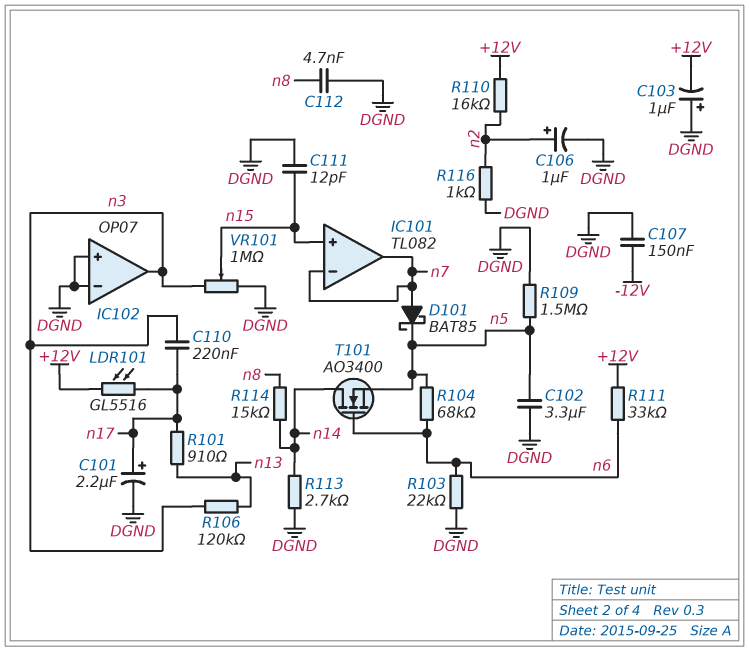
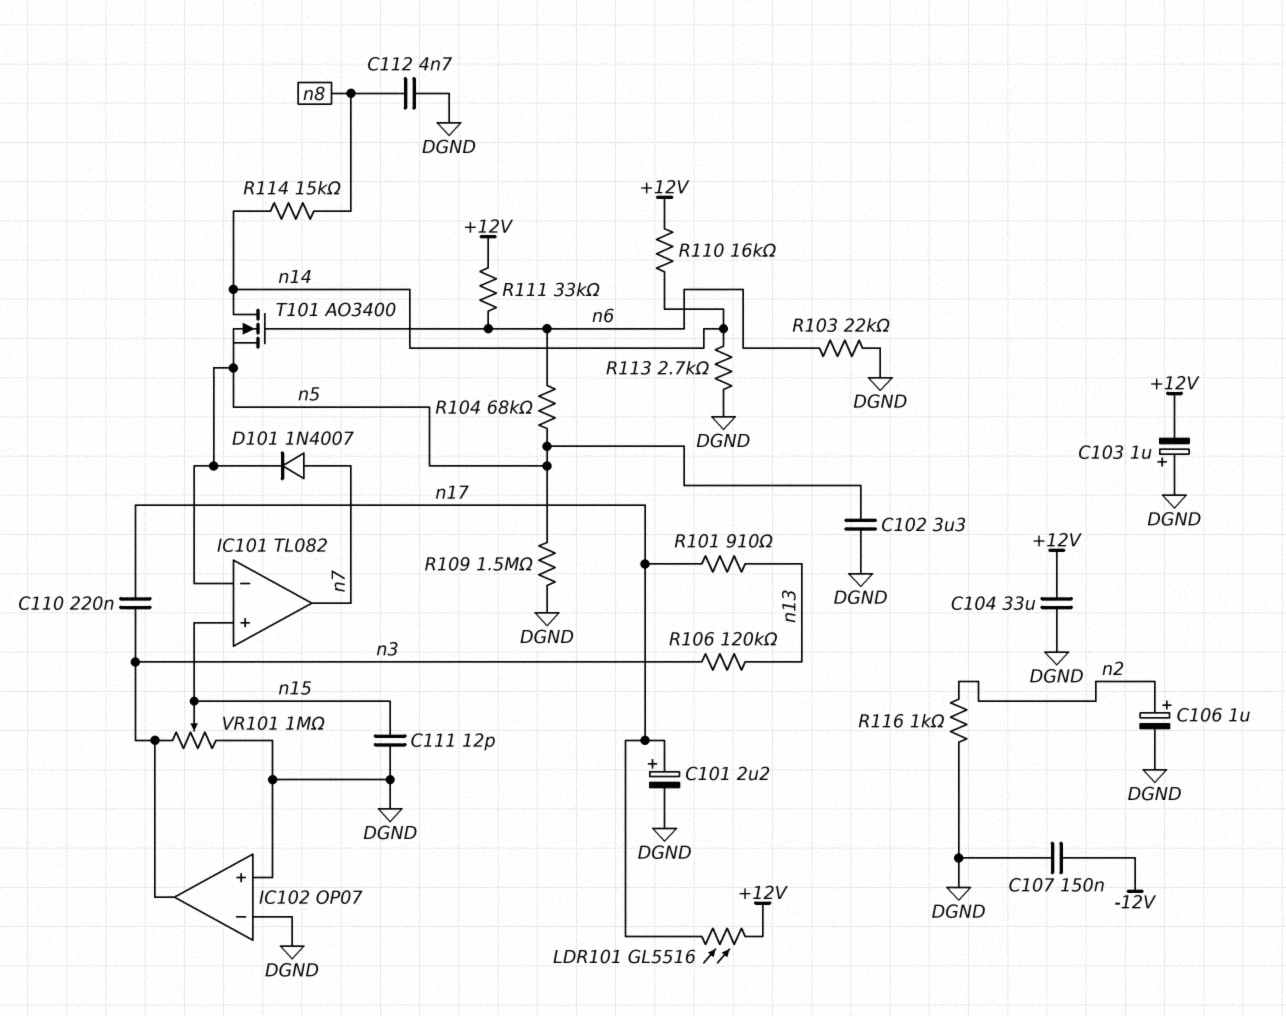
C104: none -> 33uF (+12V, DGND)
D101: schottky BAT85 (A n7, K n5) -> diode 1N4007 (A n7, K n5)
IC101 pin in-: n7 -> n5
R110: 16k (+12V, n2) -> 16k (+12V, n14)

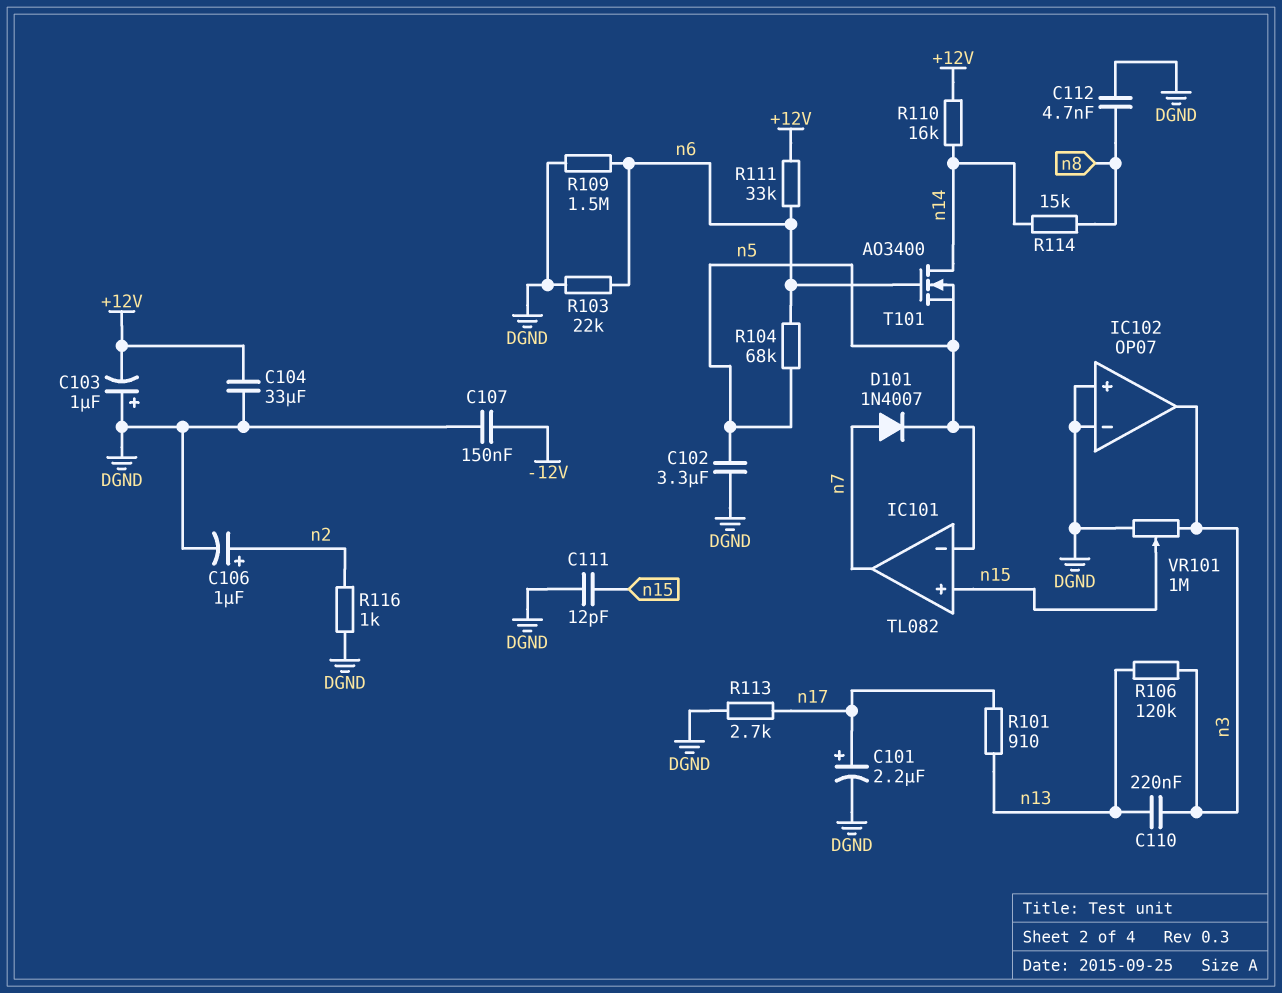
C110: 220nF (n3, n17) -> 220nF (n3, n13)
LDR101: GL5516 (+12V, n17) -> none
R109: 1.5M (DGND, n5) -> 1.5M (DGND, n6)
R113: 2.7k (DGND, n14) -> 2.7k (DGND, n17)

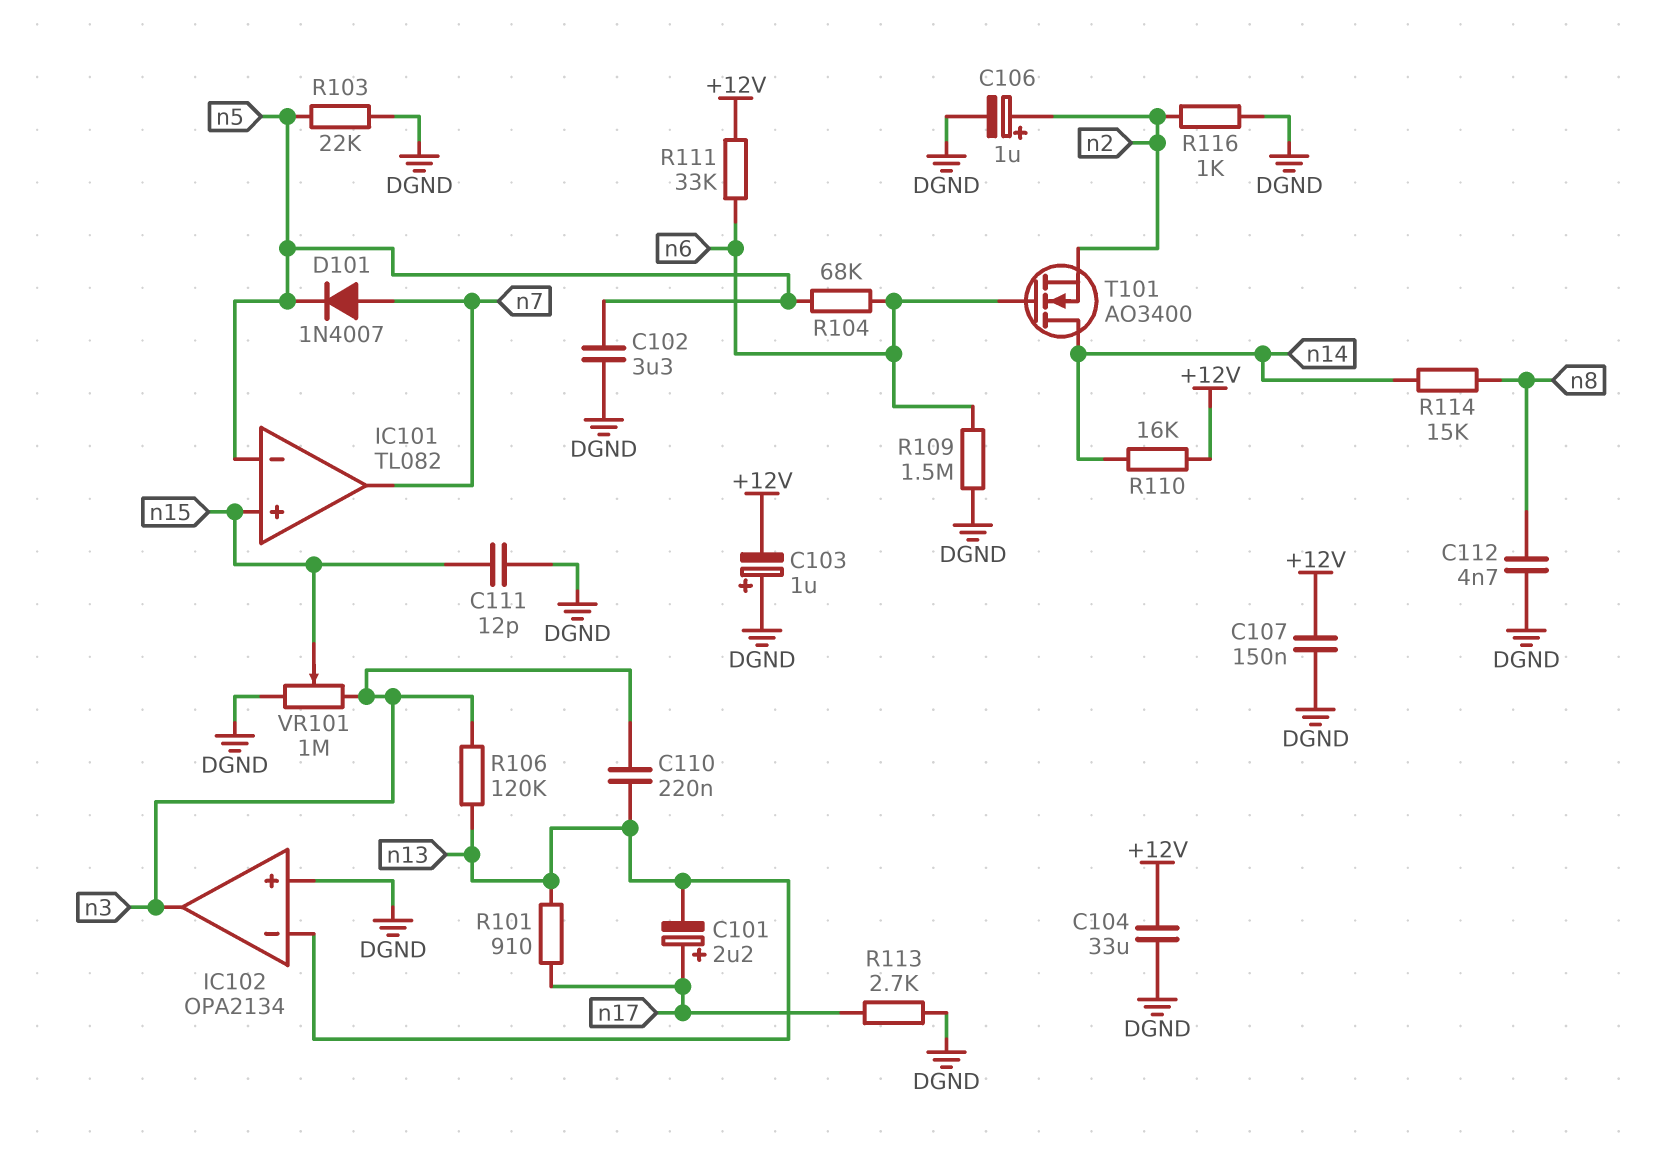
C101: 2.2uF (plus n17, minus DGND) -> 2.2uF (plus n17, minus n13)
C107: 150nF (-12V, DGND) -> 150nF (+12V, DGND)
IC102: OP07 -> OPA2134
IC102 pin in-: DGND -> n13
R103: 22k (DGND, n6) -> 22k (DGND, n5)
T101: NMOS AO3400 (G n6, D n14, S n5) -> NMOS AO3400 (G n6, D n14, S n2)

